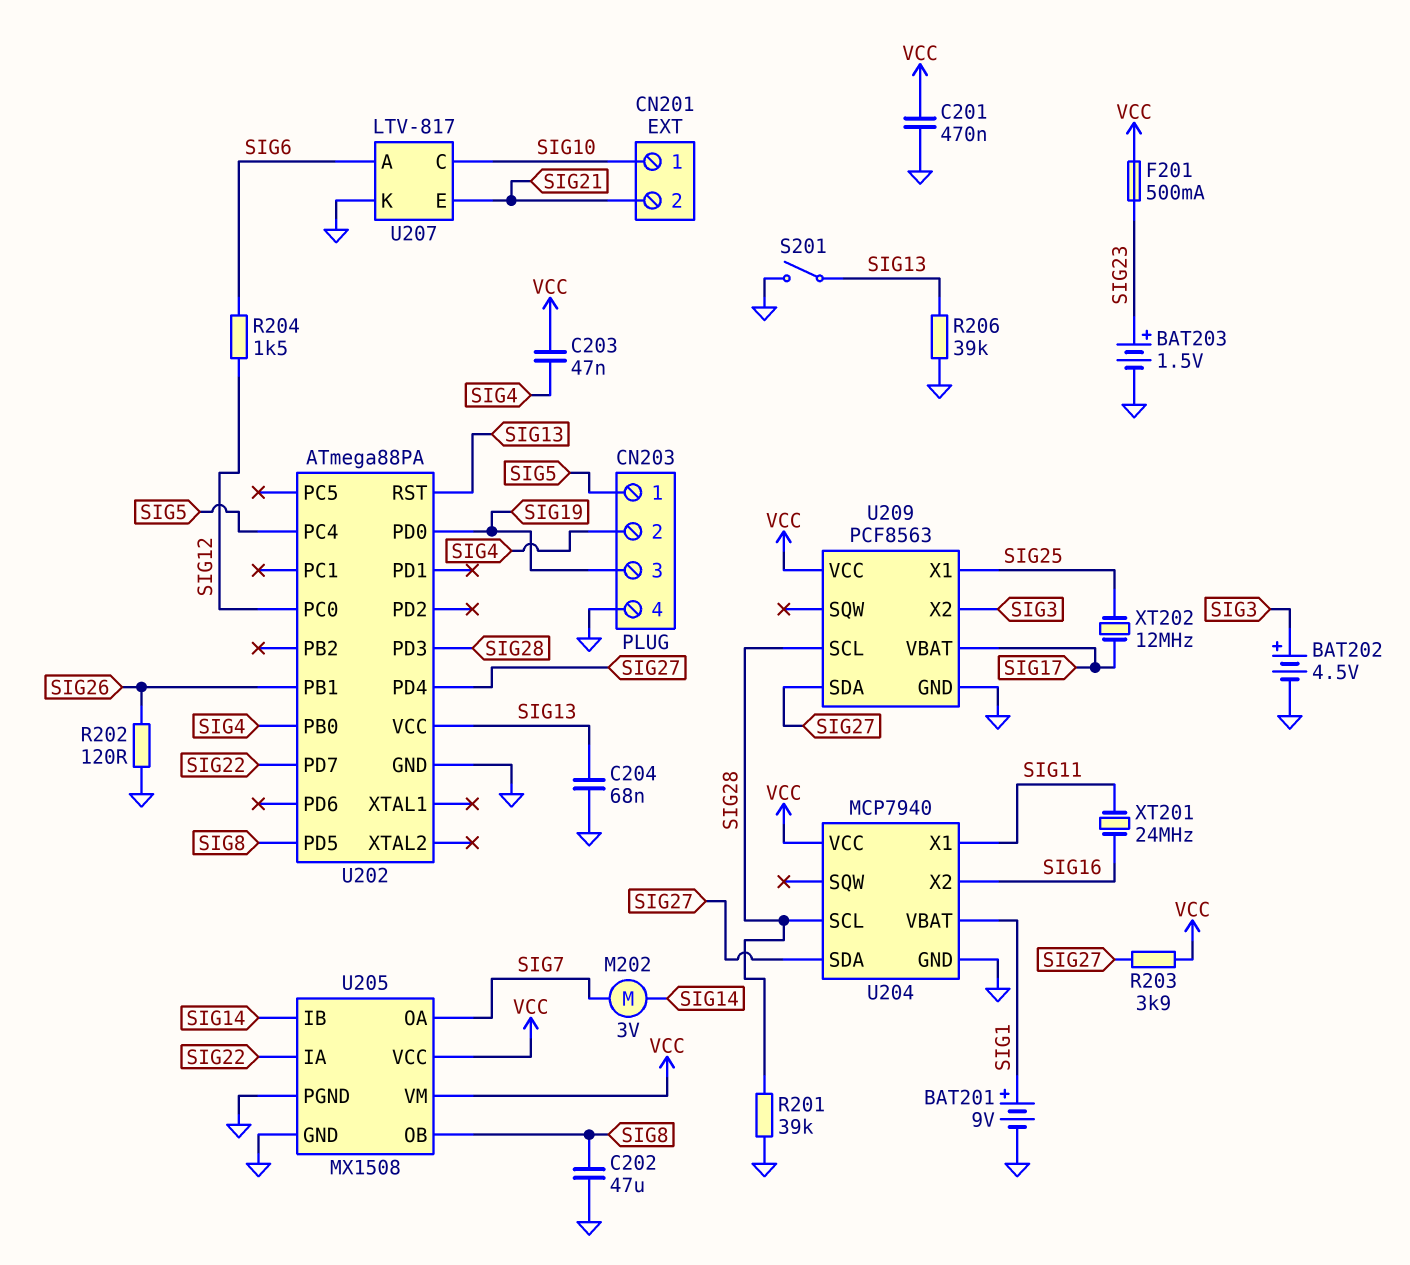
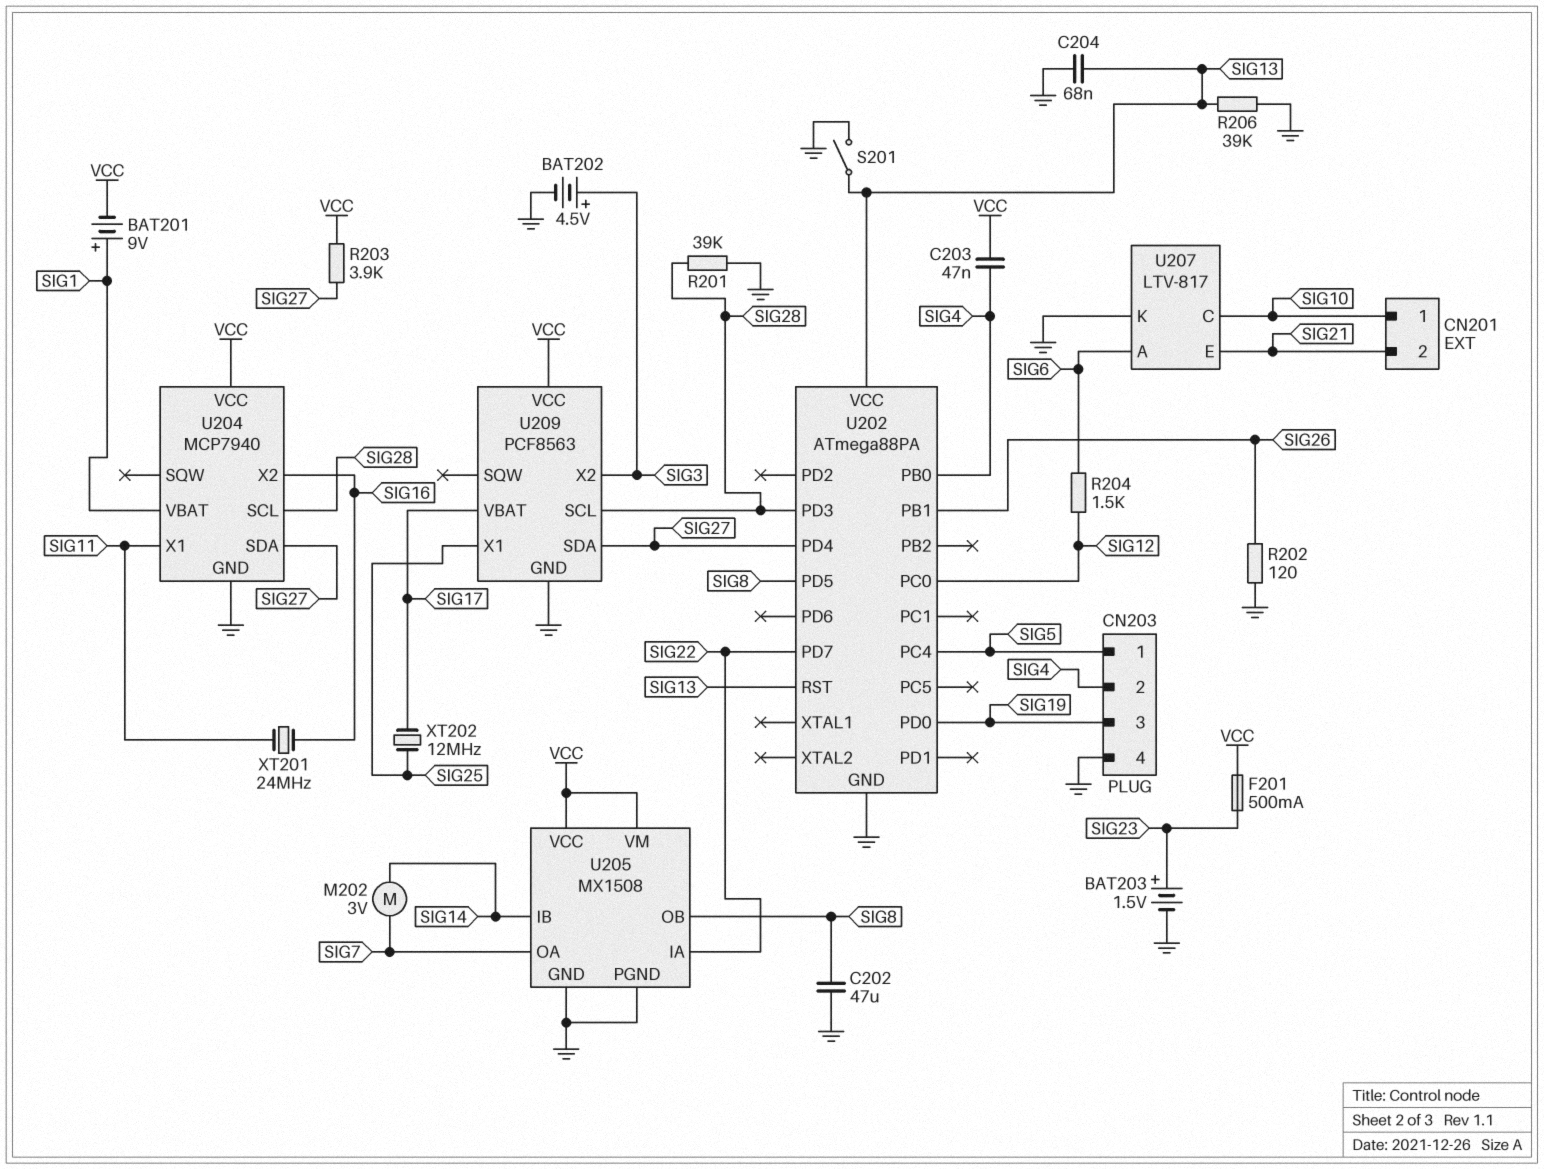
BAT201: 9V (plus SIG1, minus GND) -> 9V (plus SIG1, minus VCC)
C201: 470nF (GND, VCC) -> none

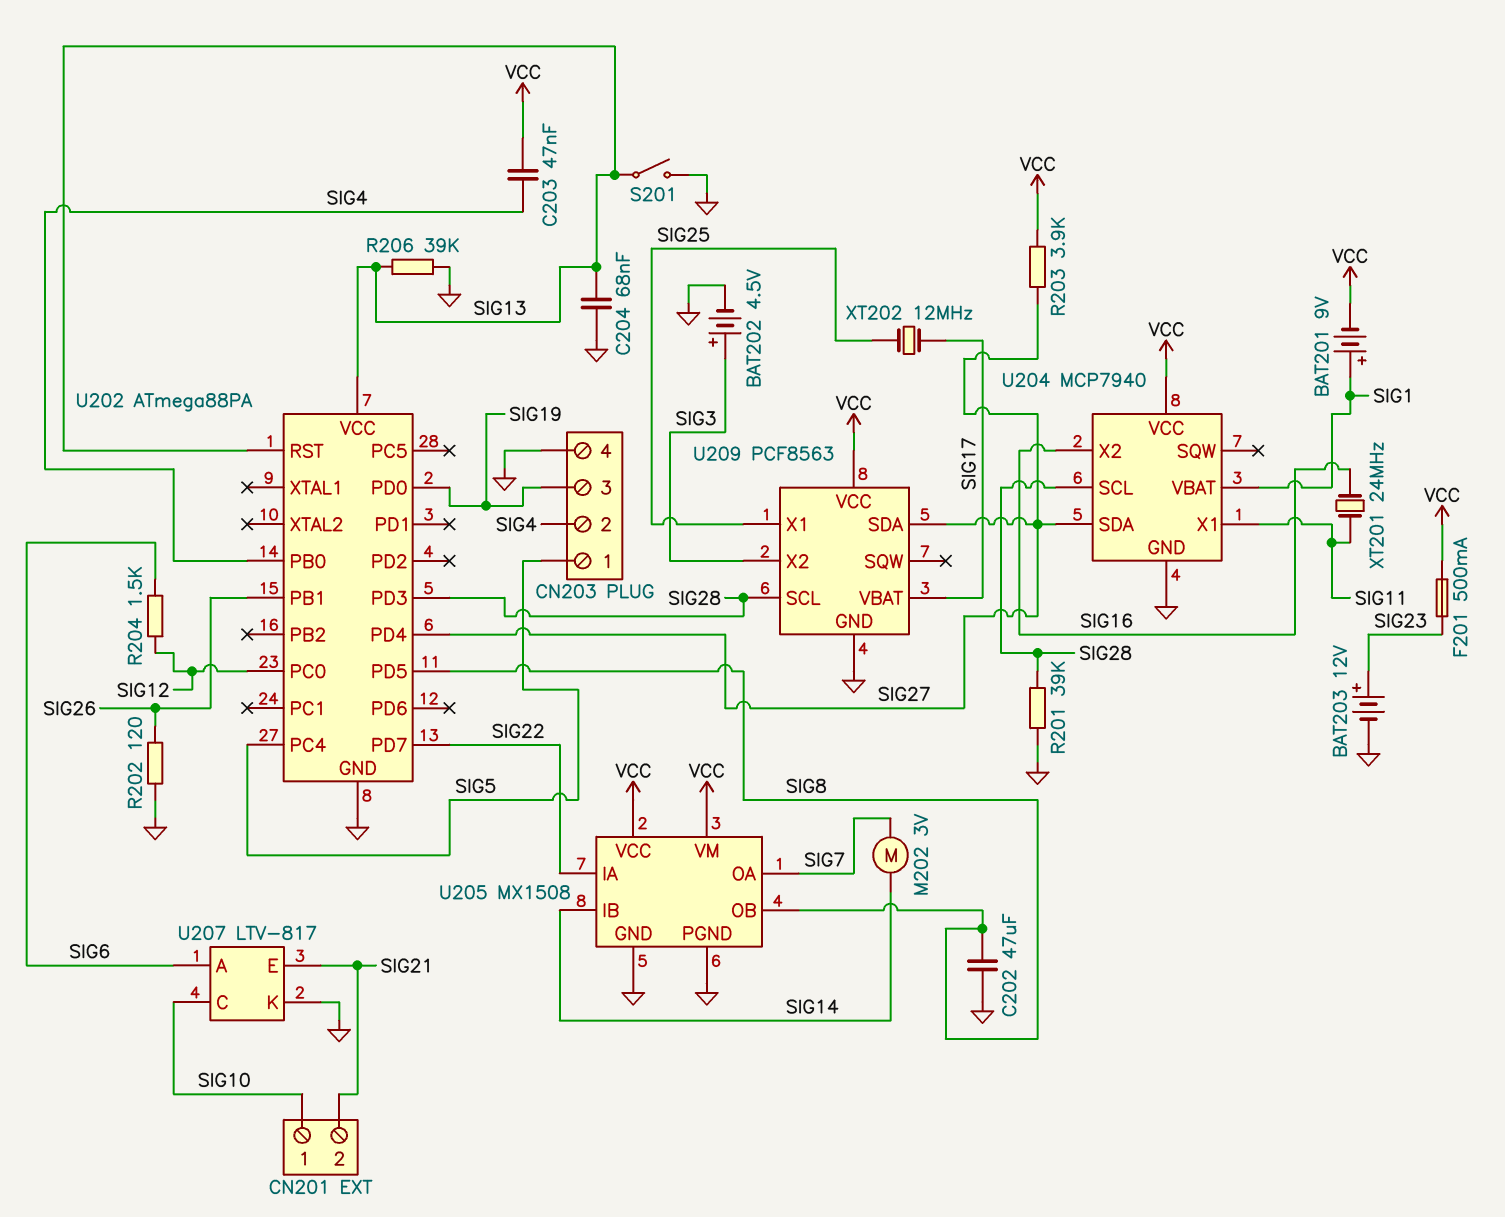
BAT203: 1.5V (plus SIG23, minus GND) -> 12V (plus SIG23, minus GND)

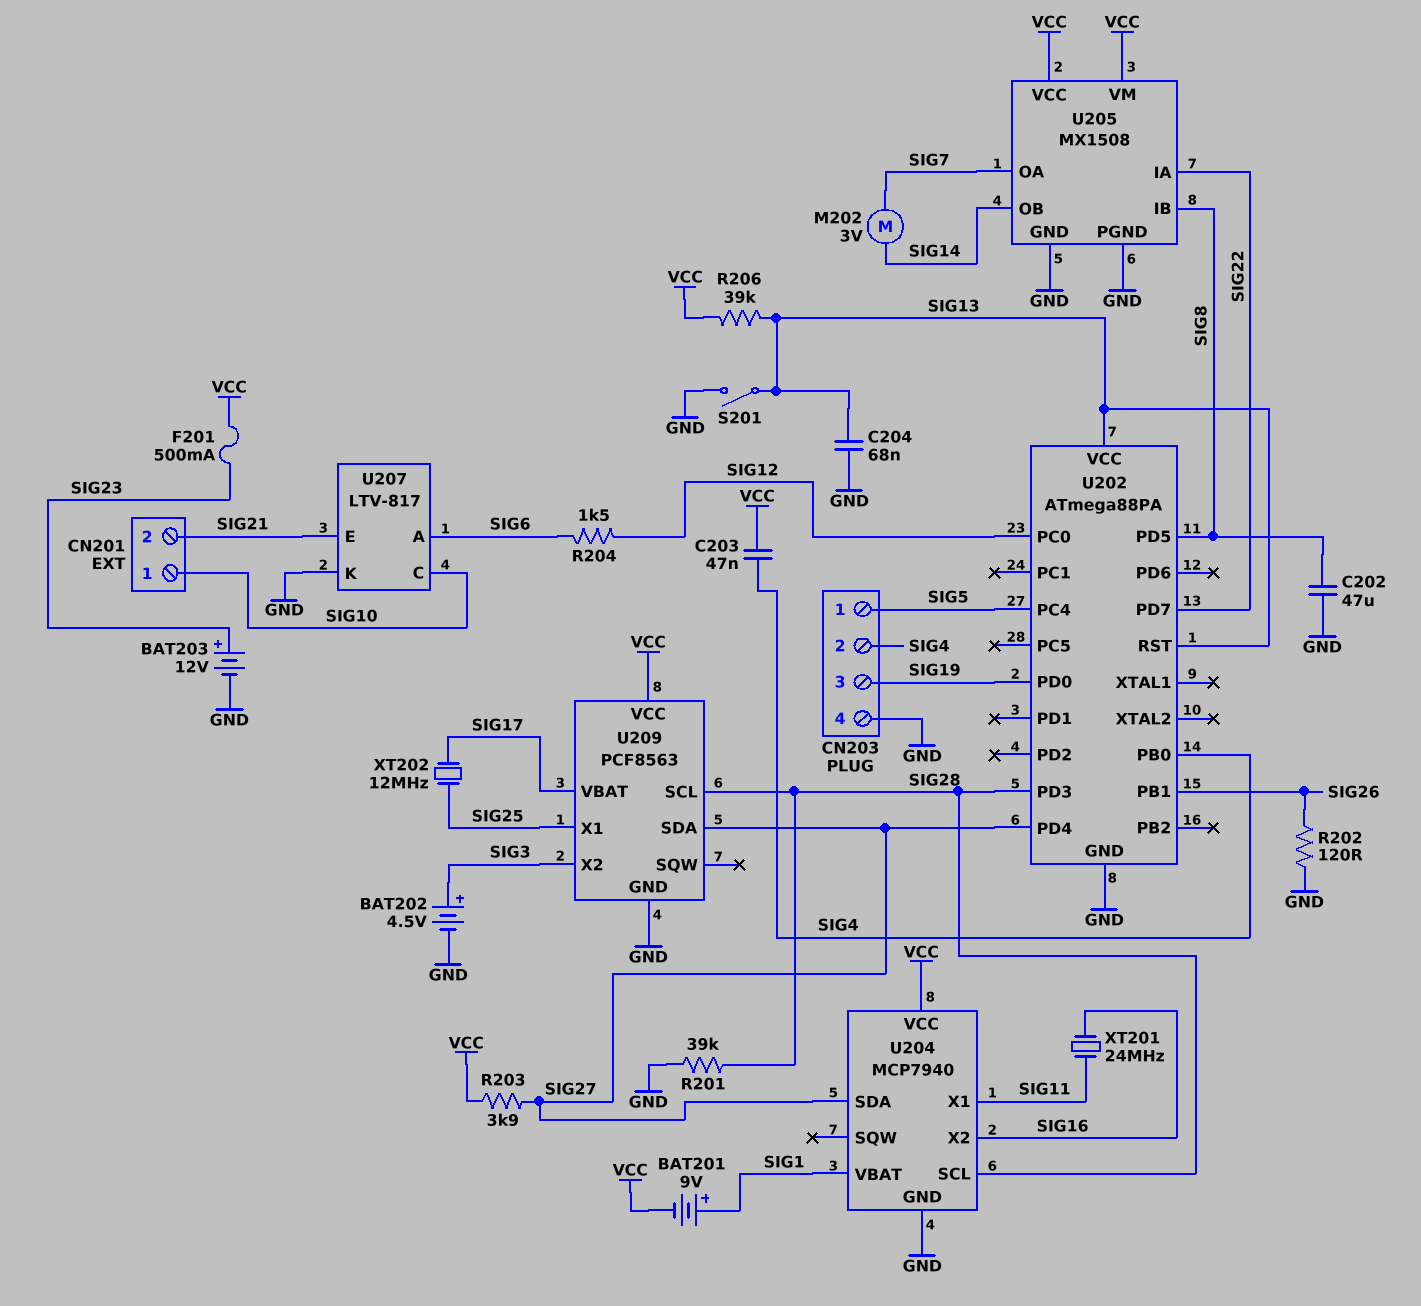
R206: 39k (GND, SIG13) -> 39k (SIG13, VCC)
U205 pin IB: SIG14 -> SIG8
U205 pin OB: SIG8 -> SIG14

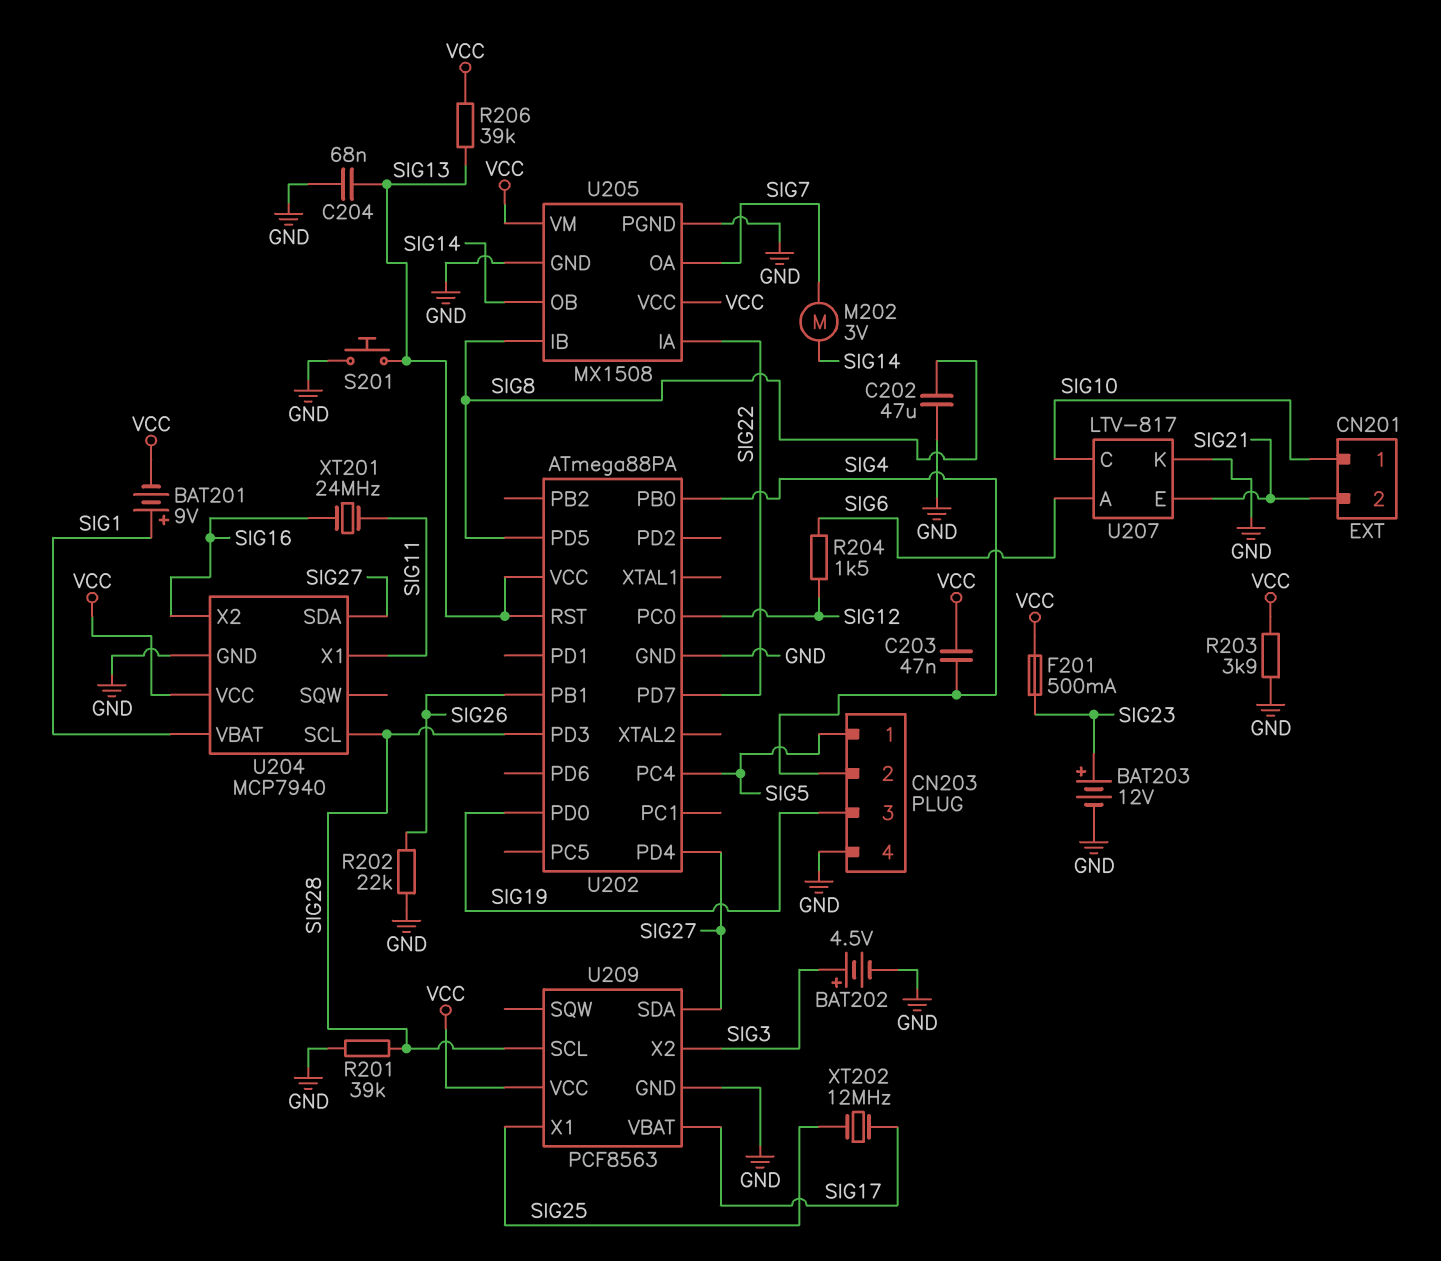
R202: 120 (GND, SIG26) -> 22k (GND, SIG26)
R203: 3.9k (SIG27, VCC) -> 3.9k (GND, VCC)
S201: switch (GND, SIG13) -> button (GND, SIG13)

